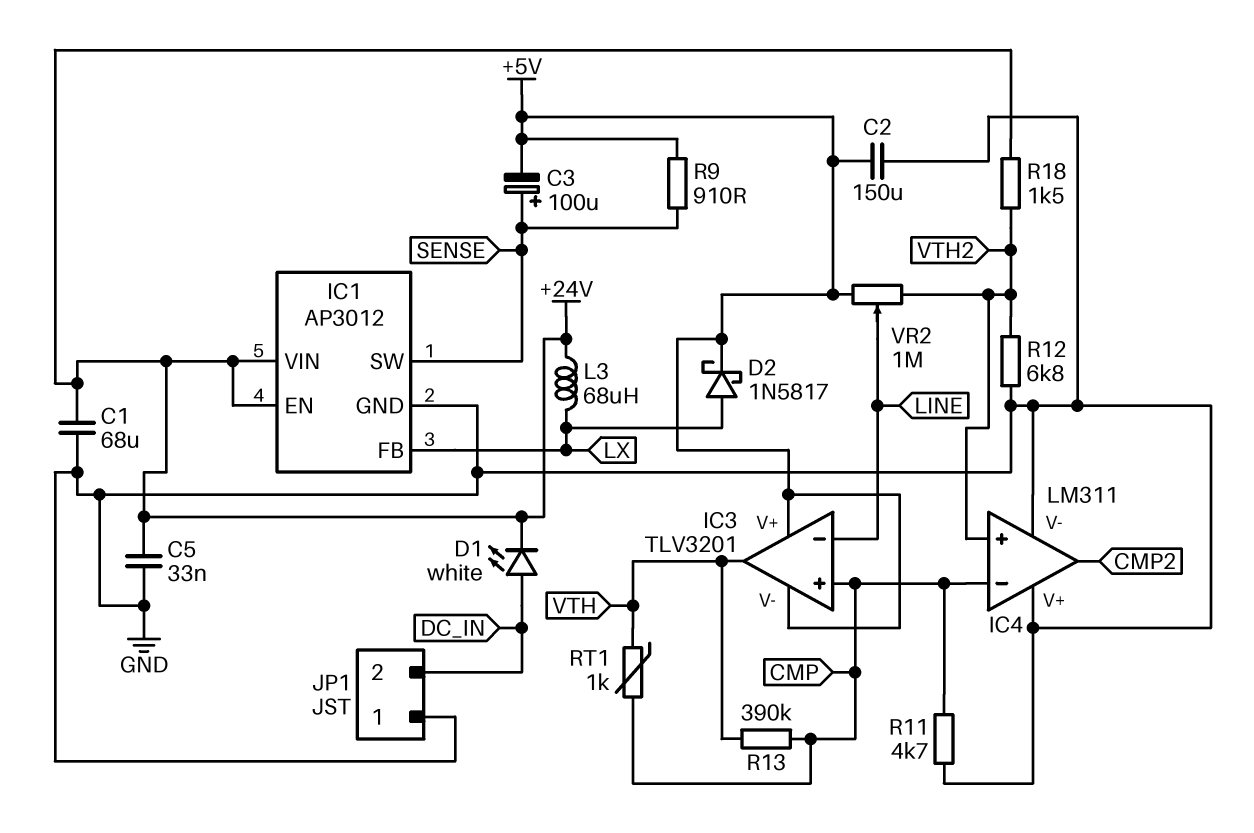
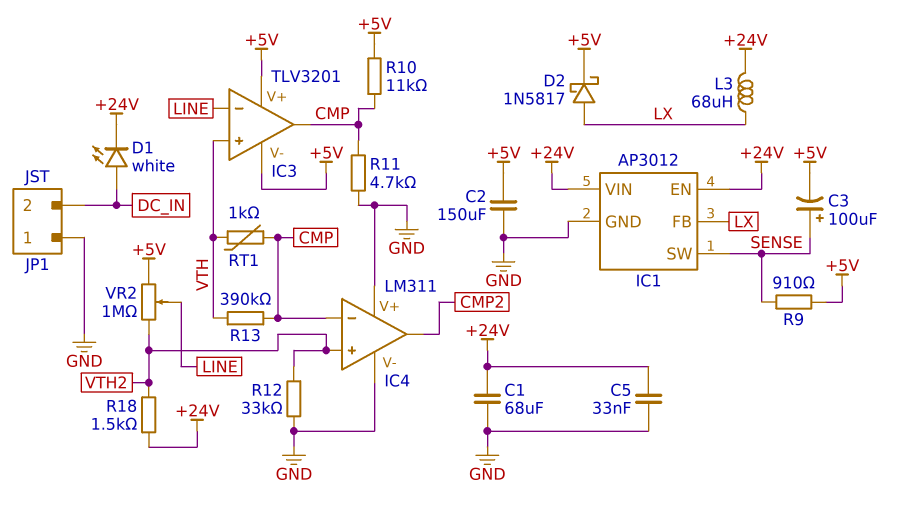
IC3 pin in+: CMP -> VTH
IC3 pin out: VTH -> CMP
R10: none -> 11k (+5V, CMP)
R12: 6.8k (GND, VTH2) -> 33k (GND, VTH2)

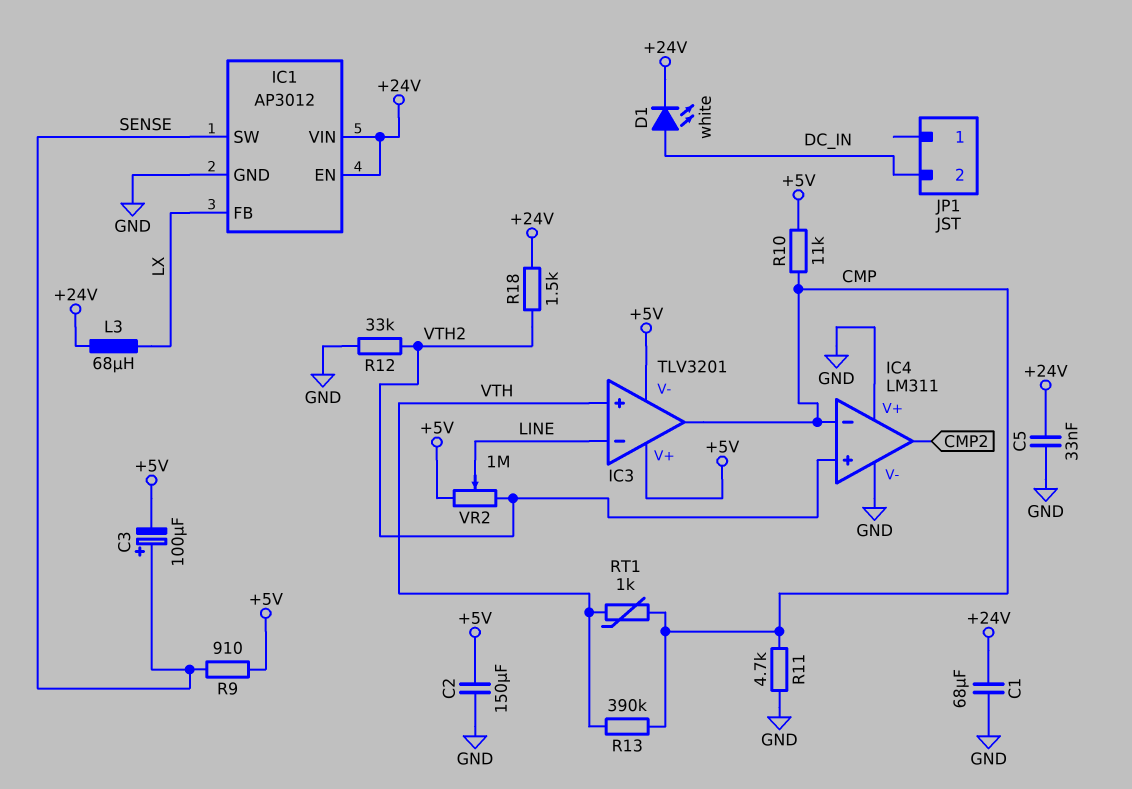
D2: schottky 1N5817 (A LX, K +5V) -> none
JP1 pin 1: GND -> none

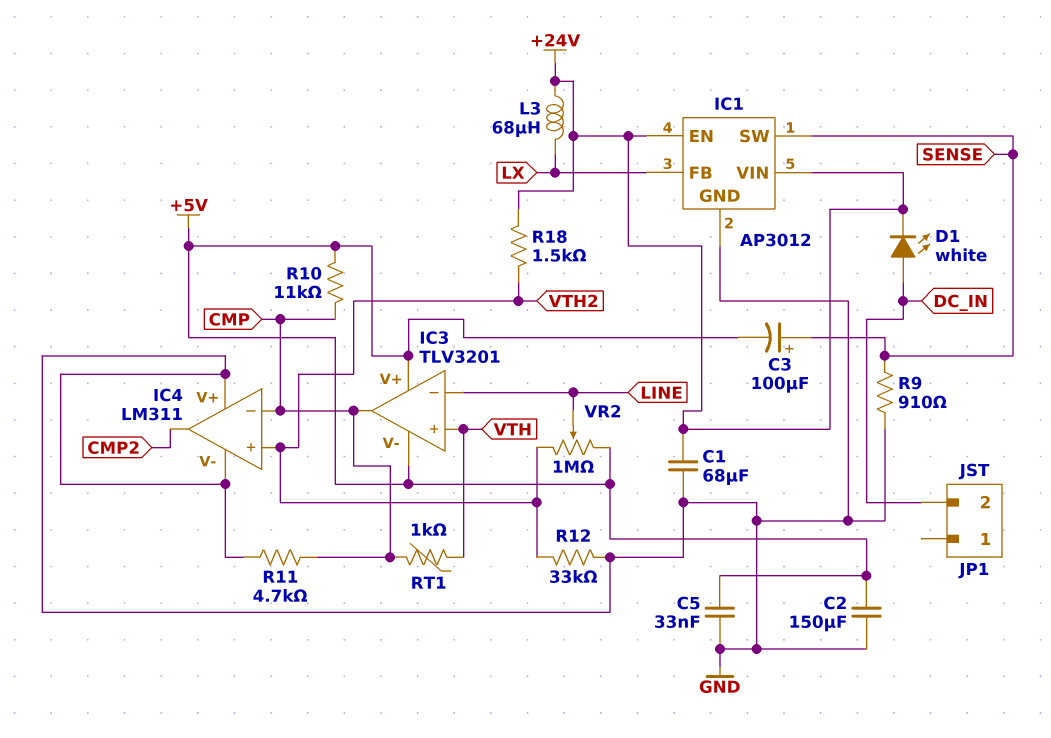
C5: 33nF (+24V, GND) -> 33nF (+5V, GND)
R9: 910 (+5V, SENSE) -> 910 (GND, SENSE)
R13: 390k (CMP, VTH) -> none

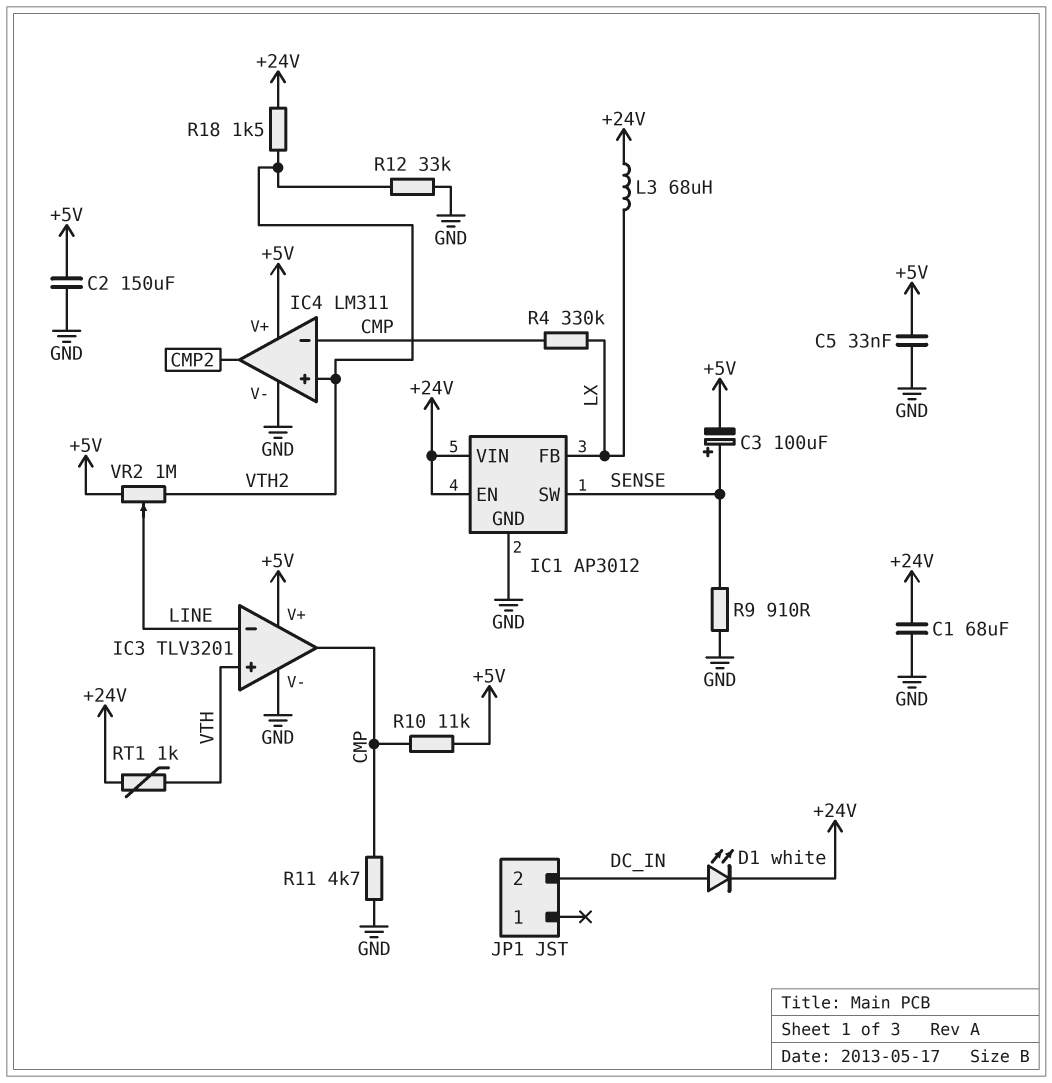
IC3 pin V-: +5V -> GND
IC4 pin V+: GND -> +5V
R4: none -> 330k (CMP, LX)
RT1: 1k (CMP, VTH) -> 1k (+24V, VTH)

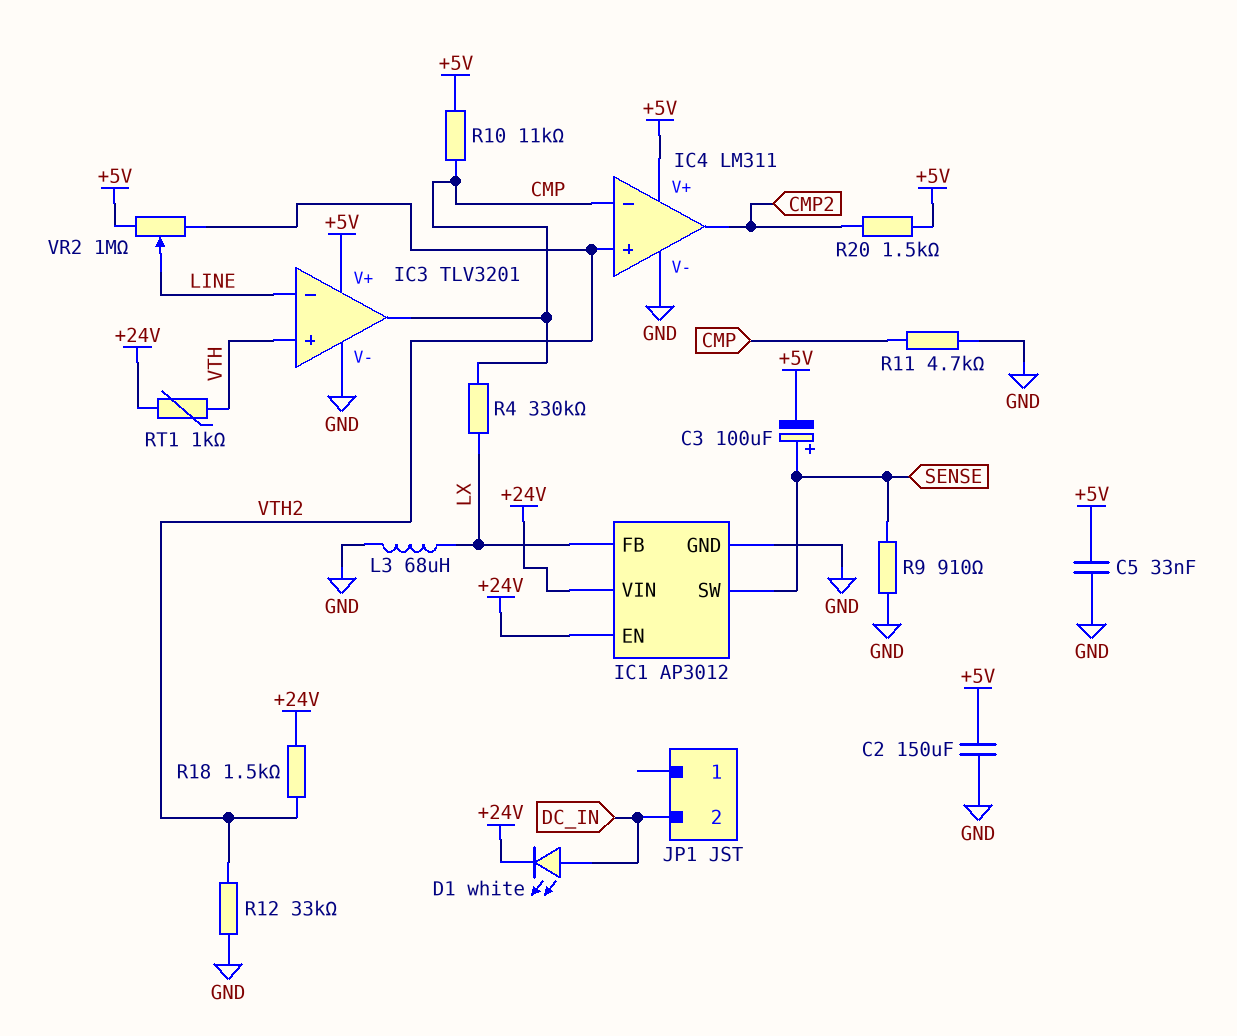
C1: 68uF (+24V, GND) -> none
L3: 68uH (+24V, LX) -> 68uH (GND, LX)
R20: none -> 1.5k (+5V, CMP2)

